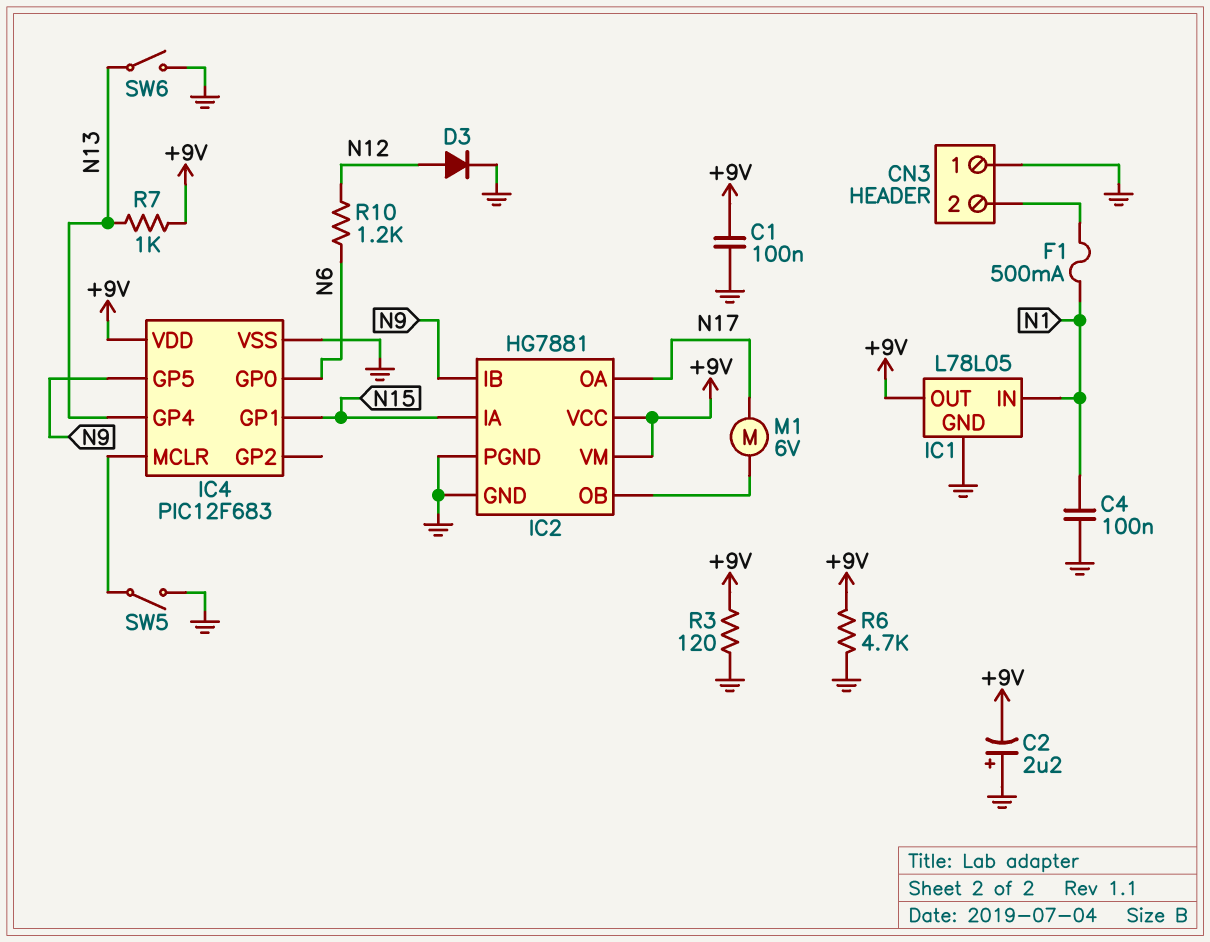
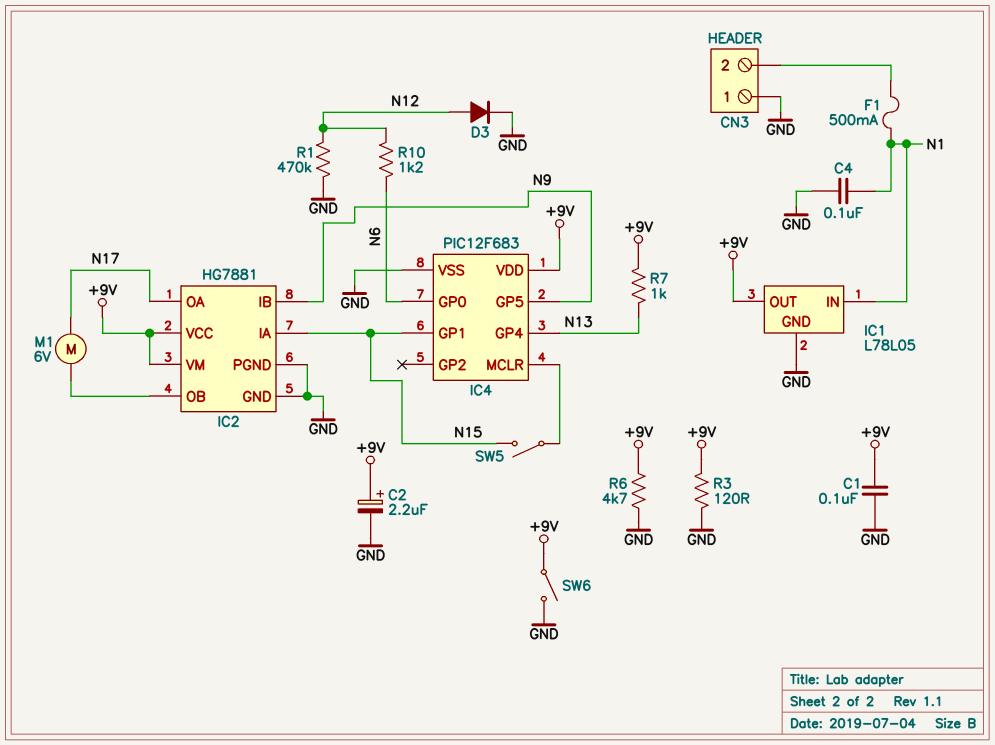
C2: 2.2uF (plus GND, minus +9V) -> 2.2uF (plus +9V, minus GND)
R1: none -> 470k (GND, N12)
SW5: switch (GND, IC4/MCLR) -> switch (IC4/MCLR, N15)
SW6: switch (GND, N13) -> switch (+9V, GND)

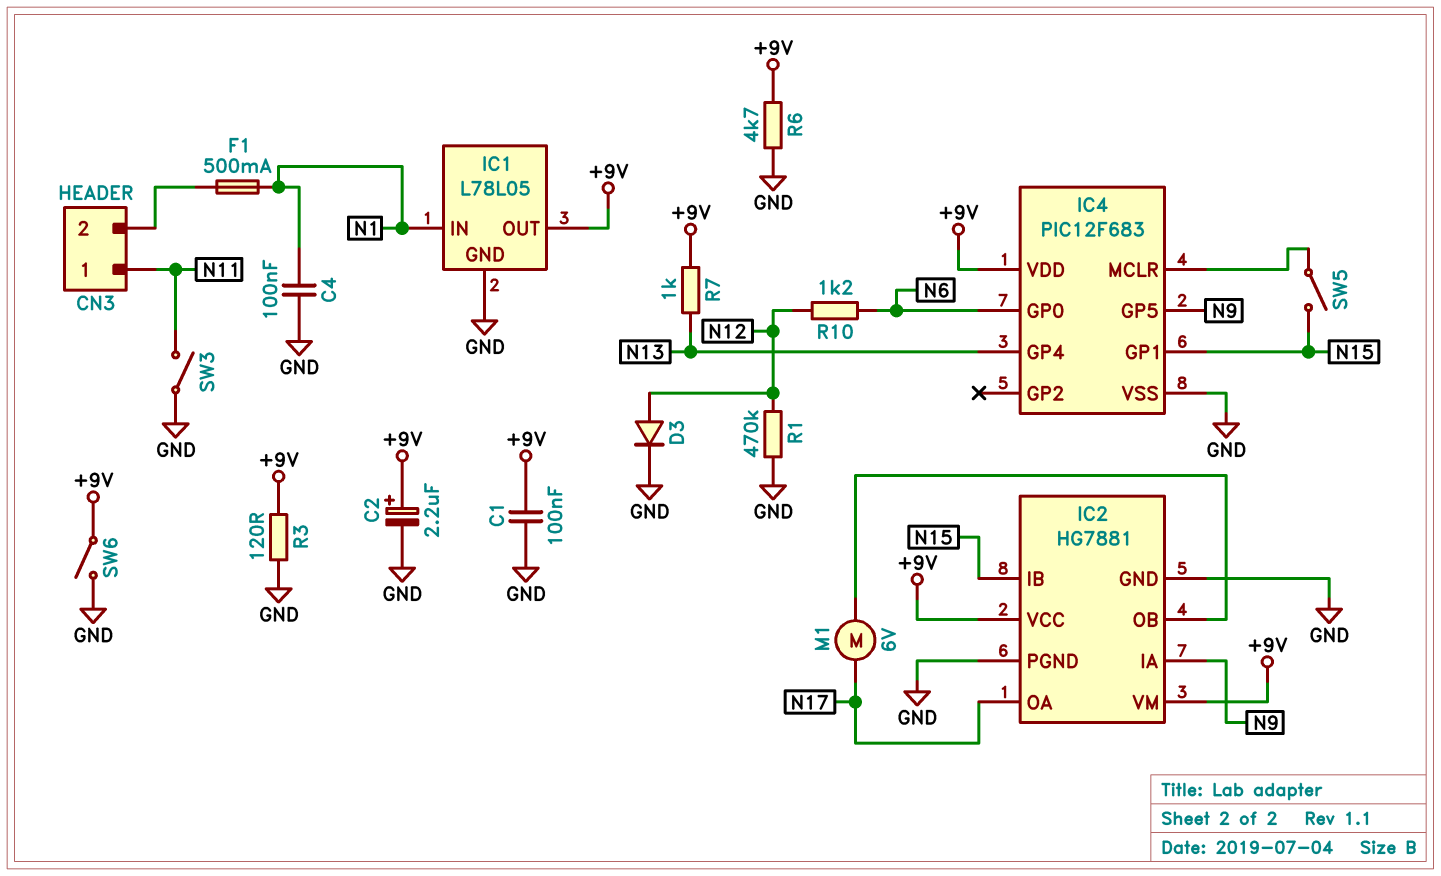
CN3 pin 1: GND -> N11
IC2 pin IA: N15 -> N9
IC2 pin IB: N9 -> N15
SW3: none -> switch (GND, N11)

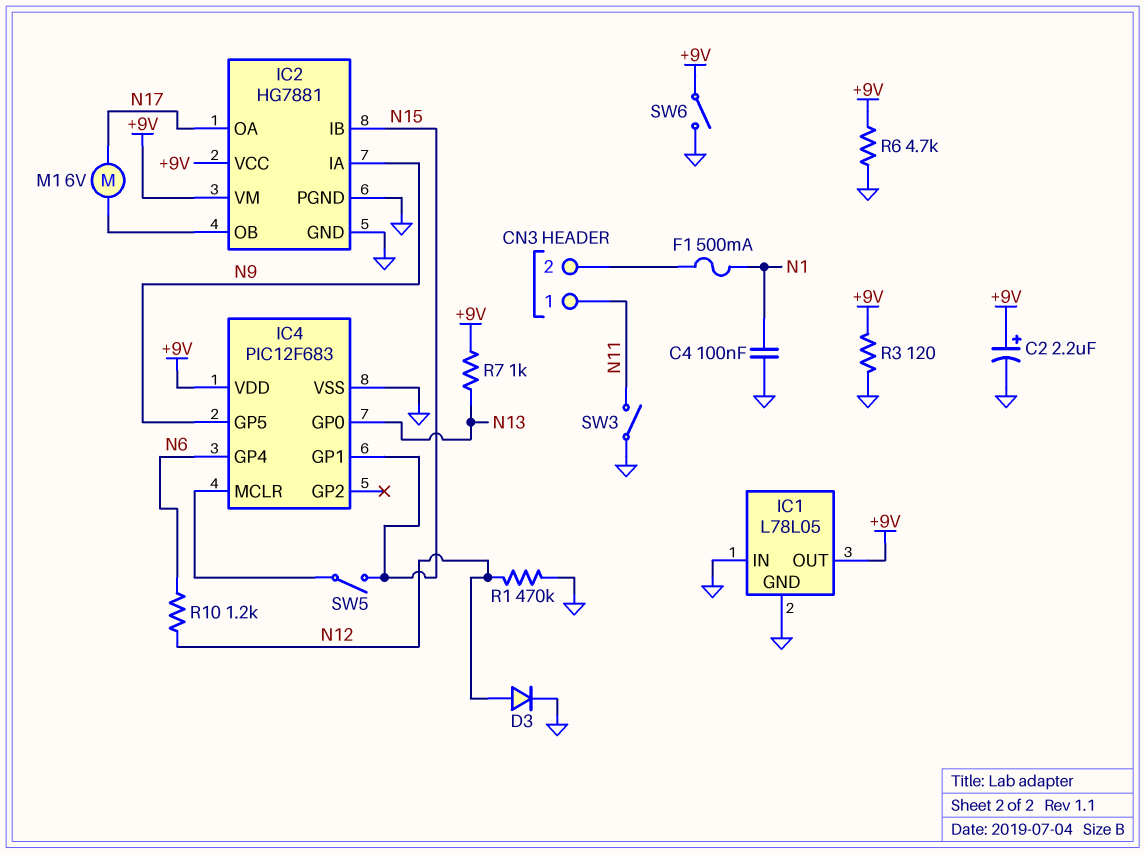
C1: 100nF (+9V, GND) -> none
IC1 pin IN: N1 -> GND
IC4 pin GP0: N6 -> N13
IC4 pin GP4: N13 -> N6

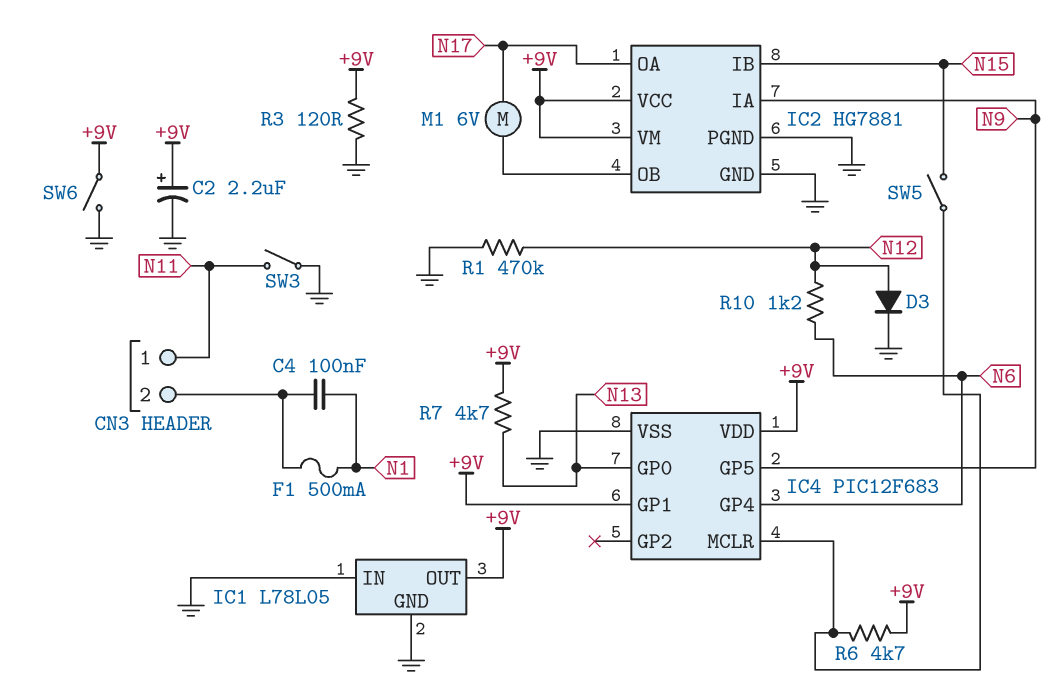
C4: 100nF (GND, N1) -> 100nF (CN3/2, N1)
IC4 pin GP1: N15 -> +9V
R6: 4.7k (+9V, GND) -> 4.7k (+9V, IC4/MCLR)
R7: 1k (+9V, N13) -> 4.7k (+9V, N13)

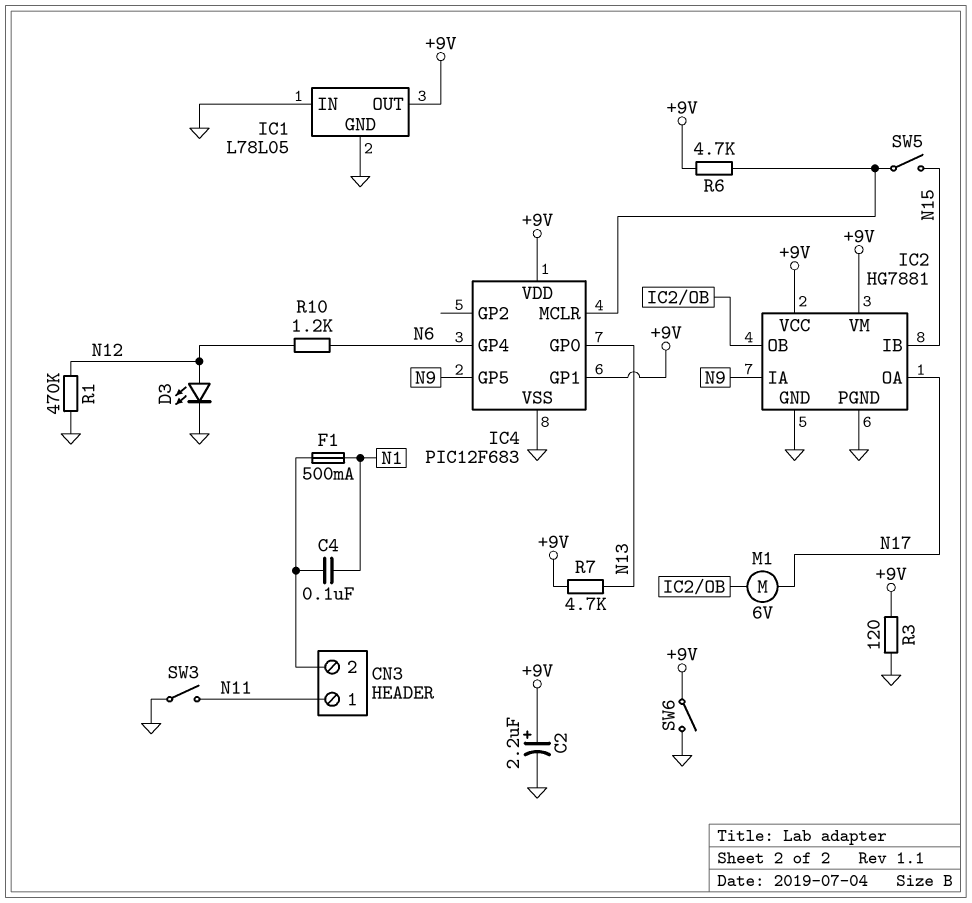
D3: diode (A N12, K GND) -> LED (A N12, K GND)

